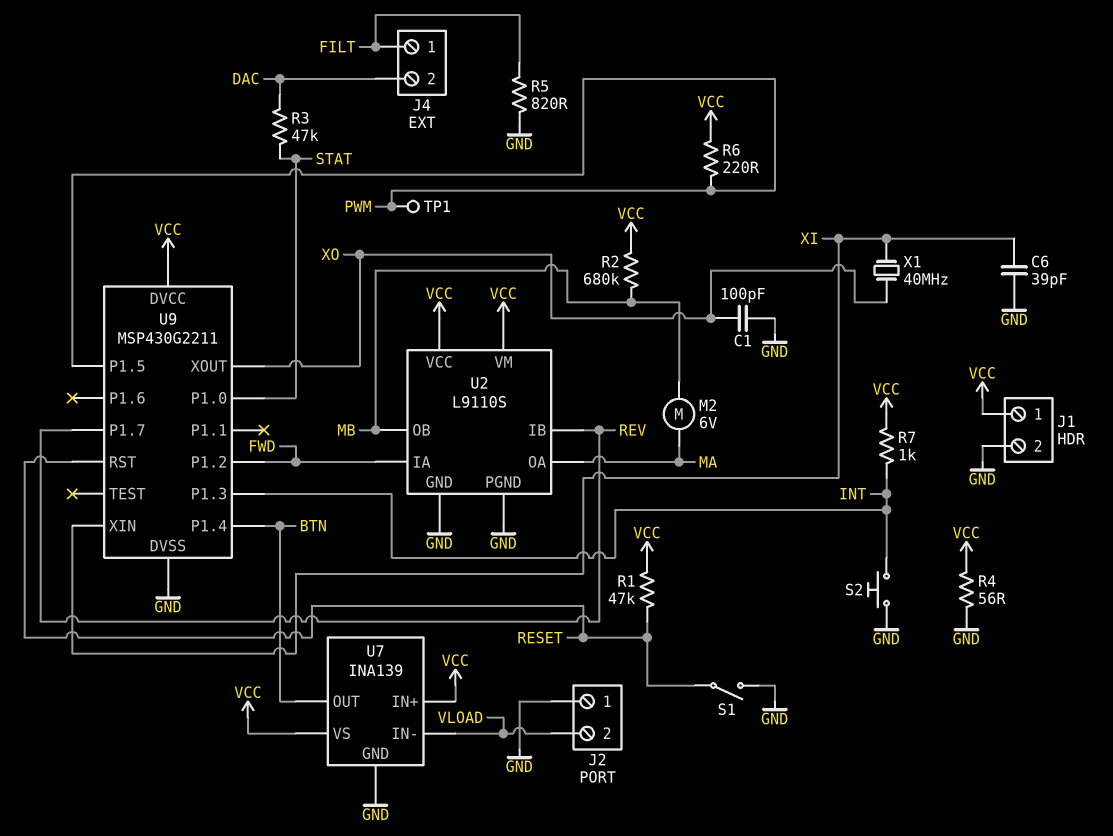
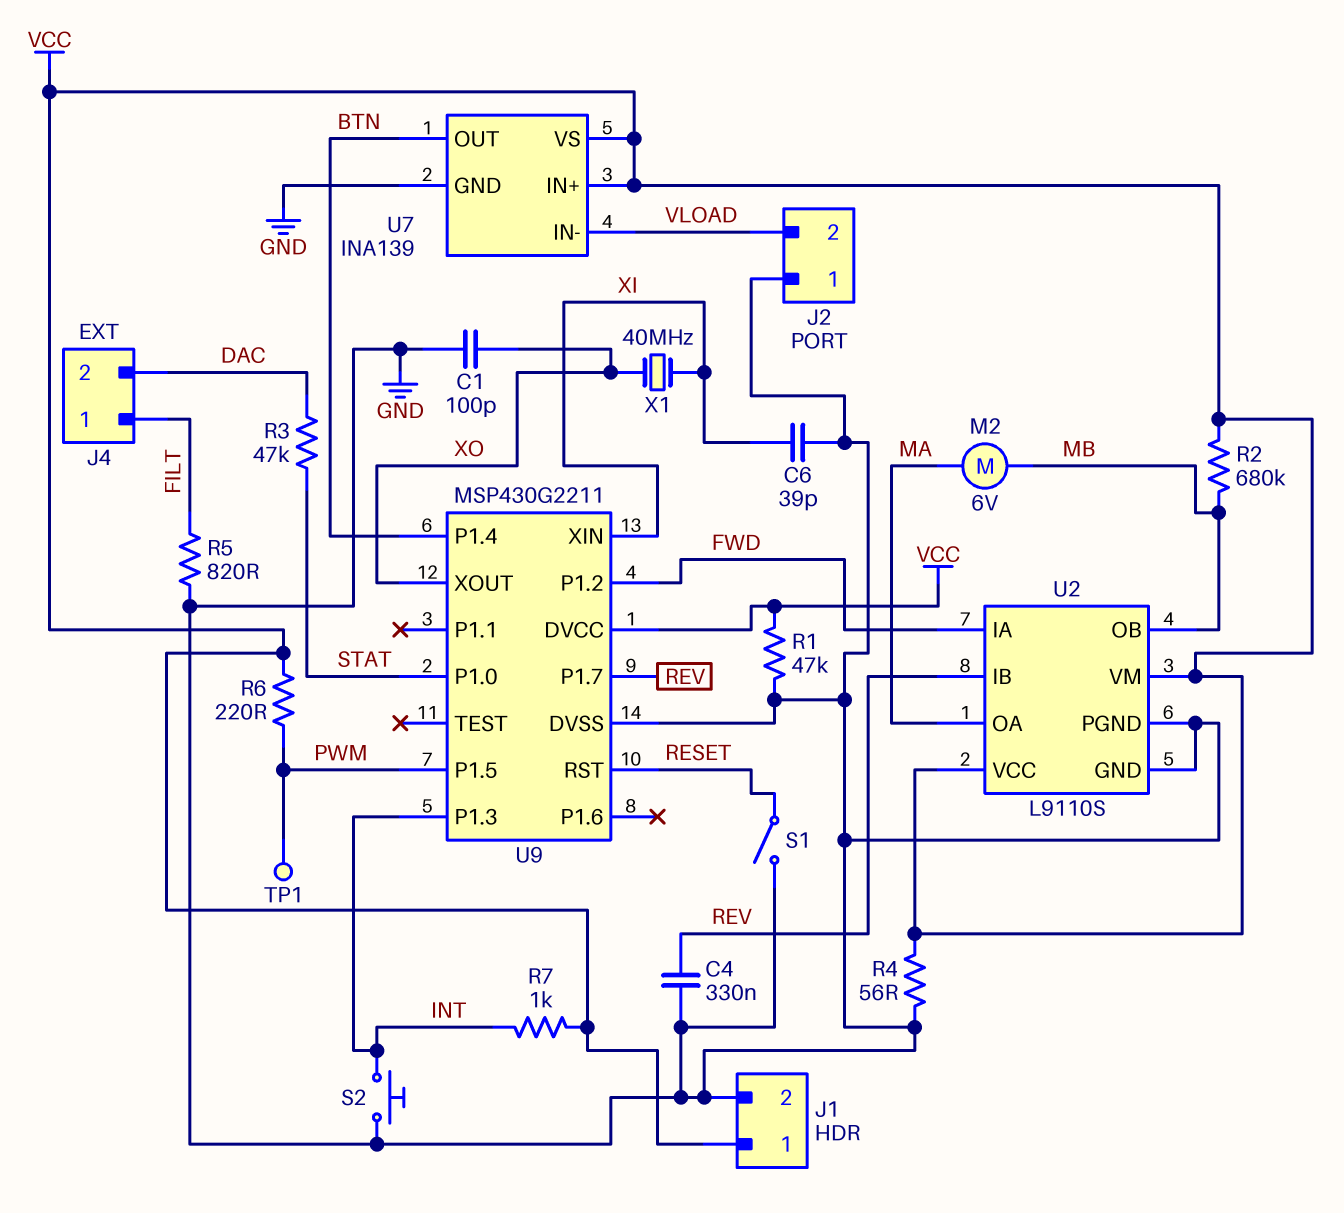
C4: none -> 330nF (GND, REV)
R1: 47k (RESET, VCC) -> 47k (GND, VCC)

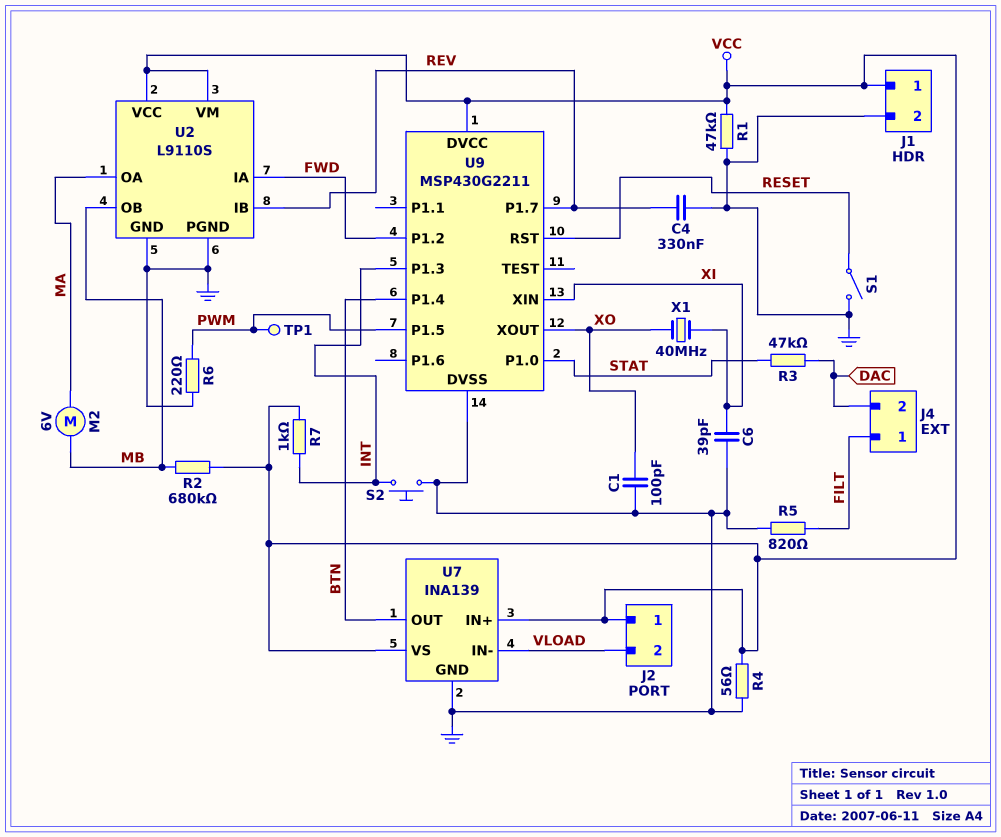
J2 pin 1: GND -> VCC
R6: 220 (PWM, VCC) -> 220 (GND, PWM)

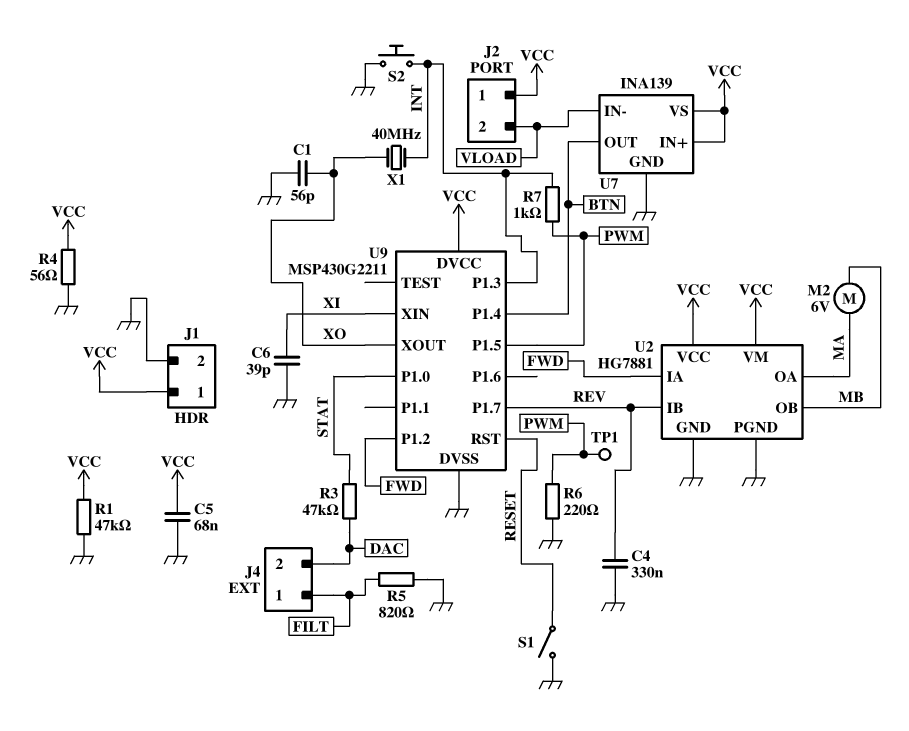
C1: 100pF (GND, XO) -> 56pF (GND, XO)
C5: none -> 68nF (GND, VCC)
R2: 680k (MB, VCC) -> none
R7: 1k (INT, VCC) -> 1k (INT, PWM)
U2: L9110S -> HG7881
X1: 40MHz (XI, XO) -> 40MHz (INT, XO)

